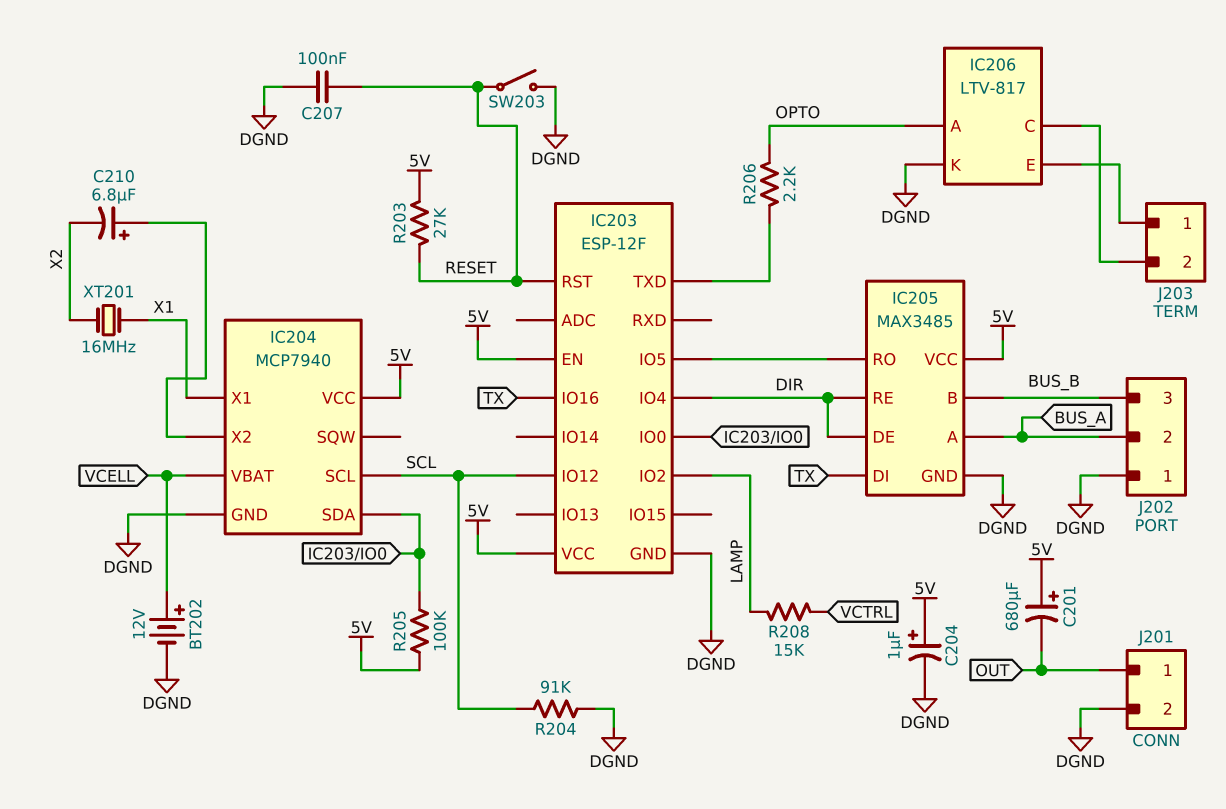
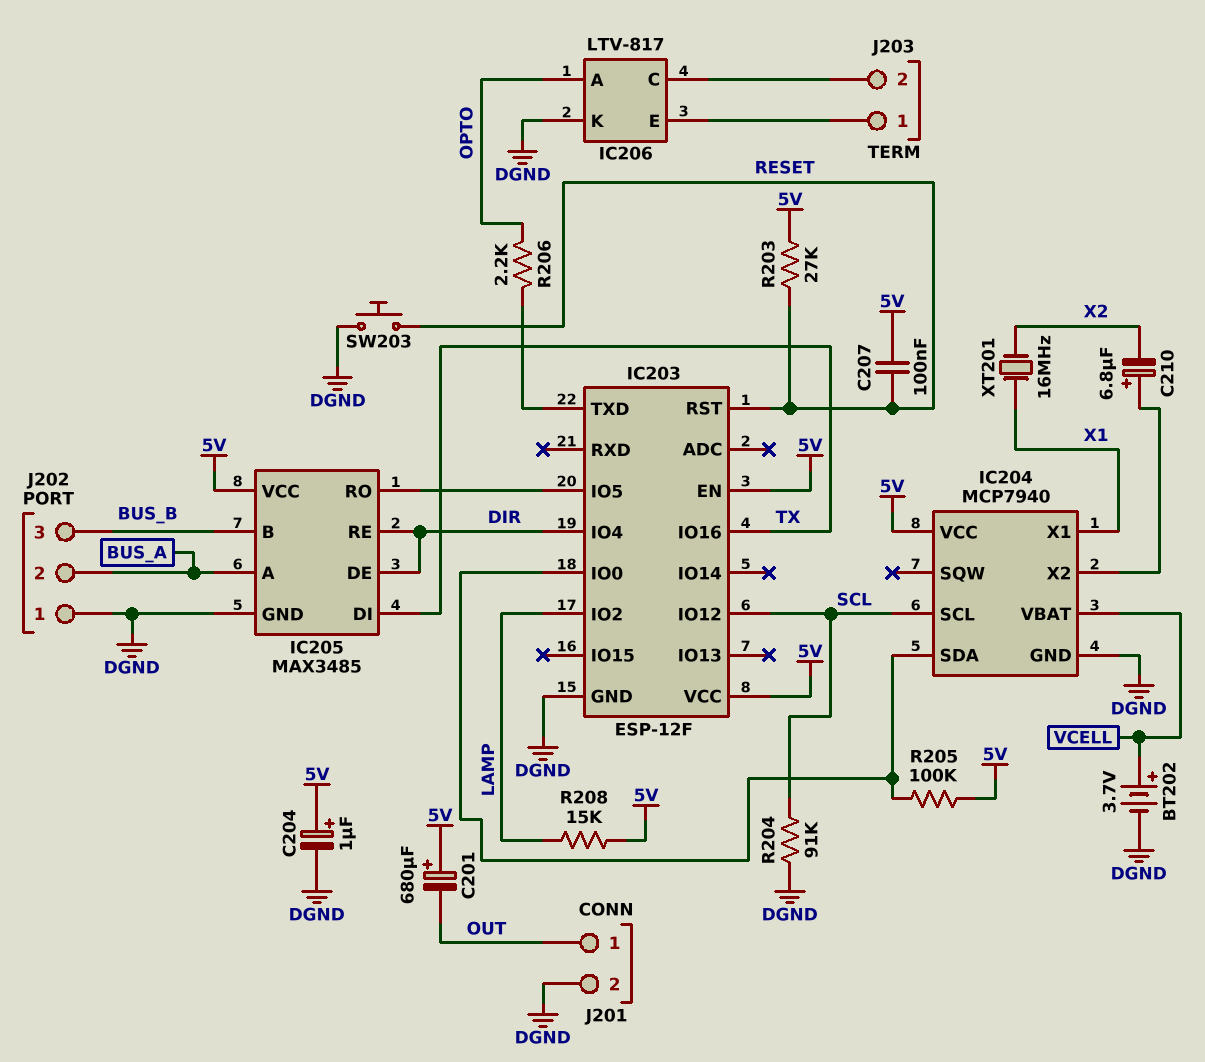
BT202: 12V (plus VCELL, minus DGND) -> 3.7V (plus VCELL, minus DGND)
C207: 100nF (DGND, RESET) -> 100nF (5V, RESET)
R208: 15k (LAMP, VCTRL) -> 15k (5V, LAMP)
SW203: switch (DGND, RESET) -> button (DGND, RESET)

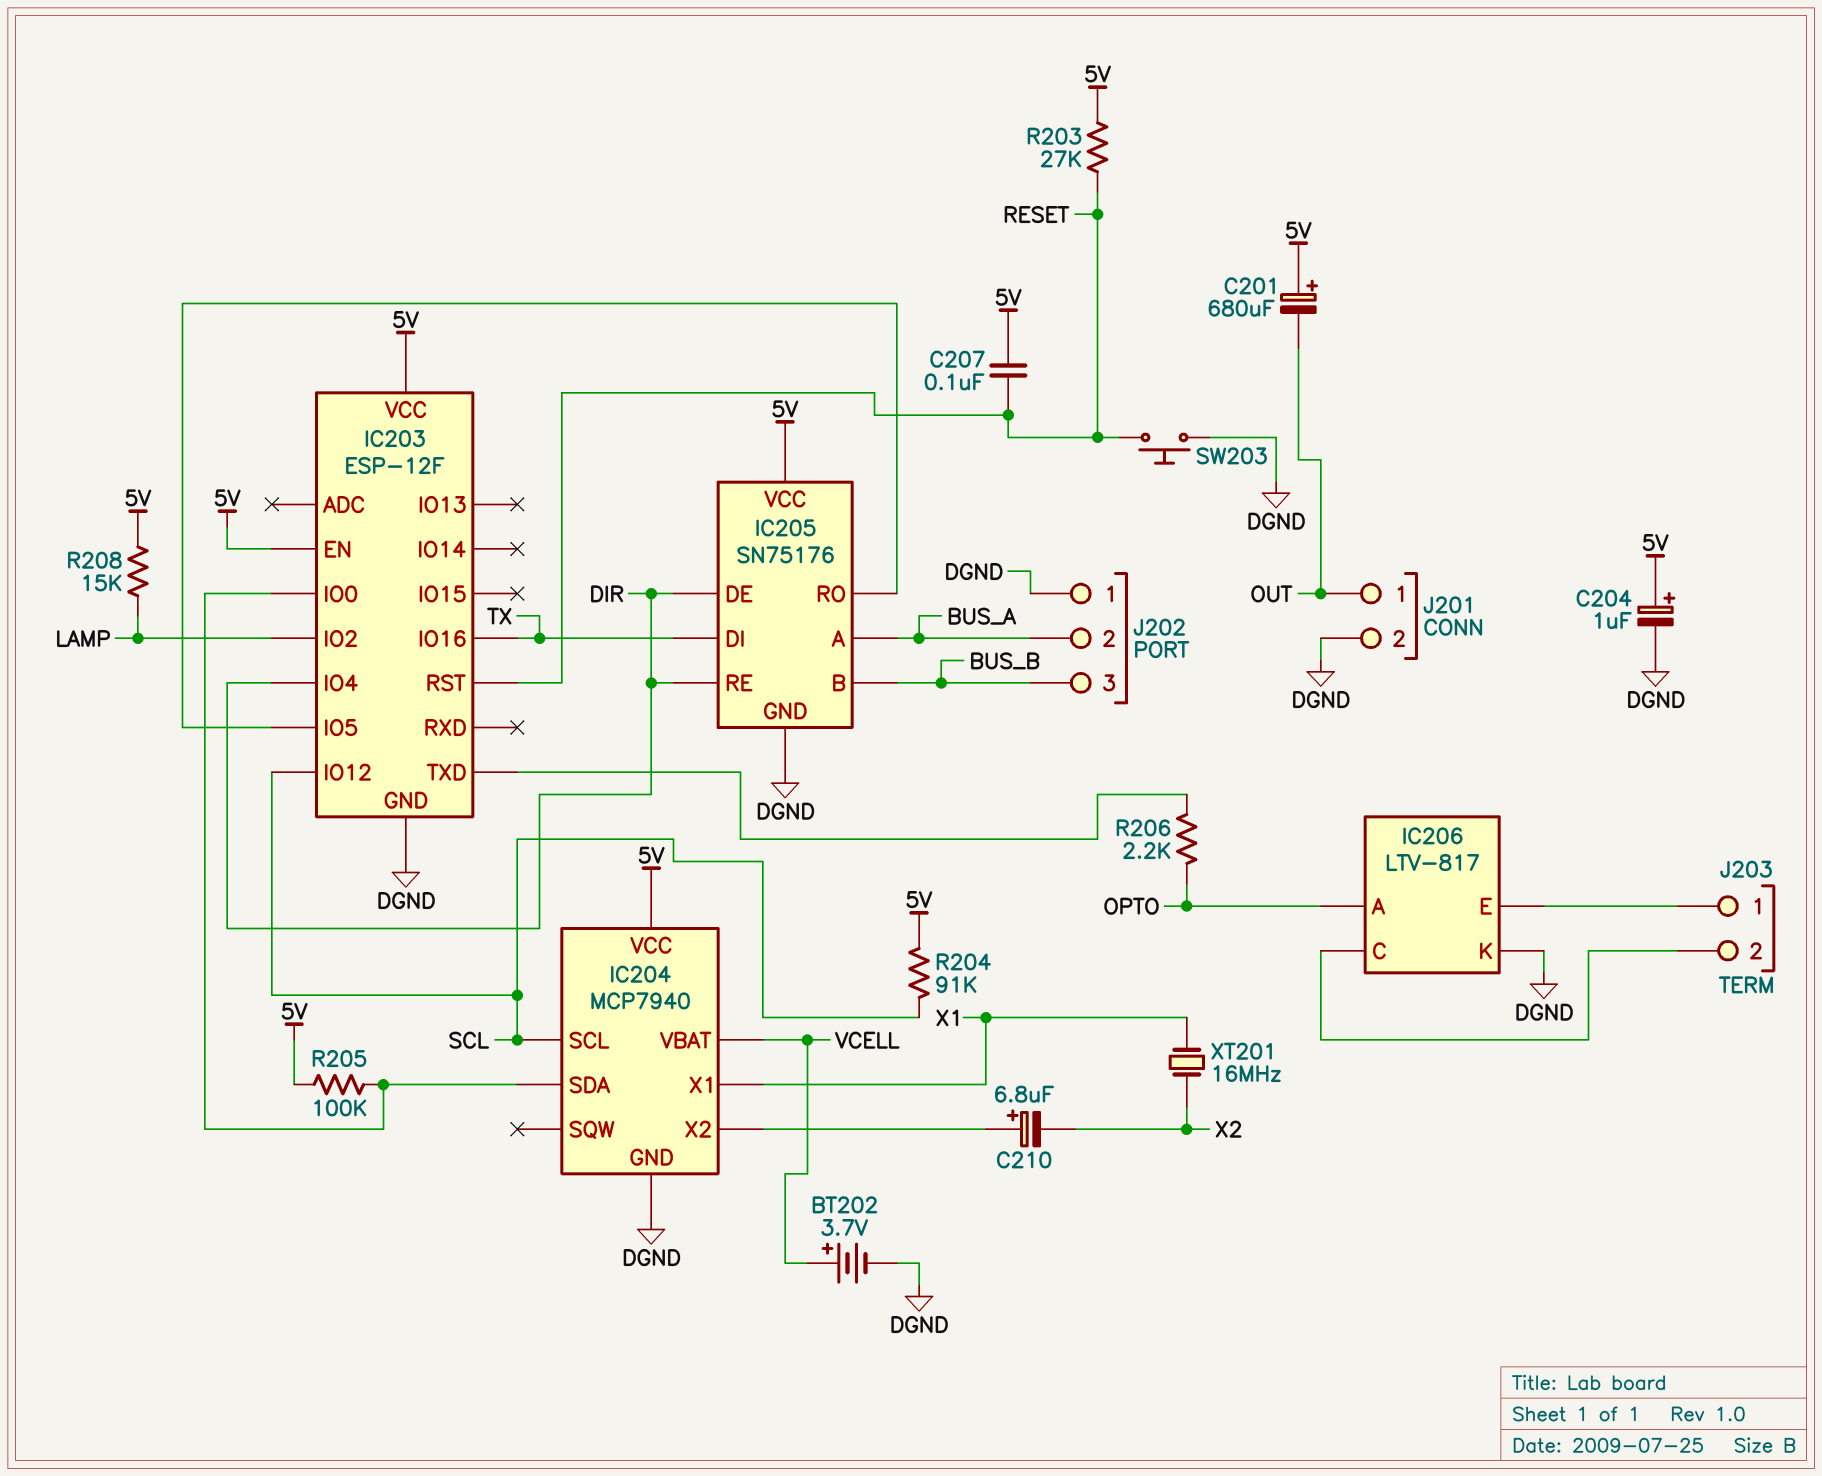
IC205: MAX3485 -> SN75176
R204: 91k (DGND, SCL) -> 91k (5V, SCL)

